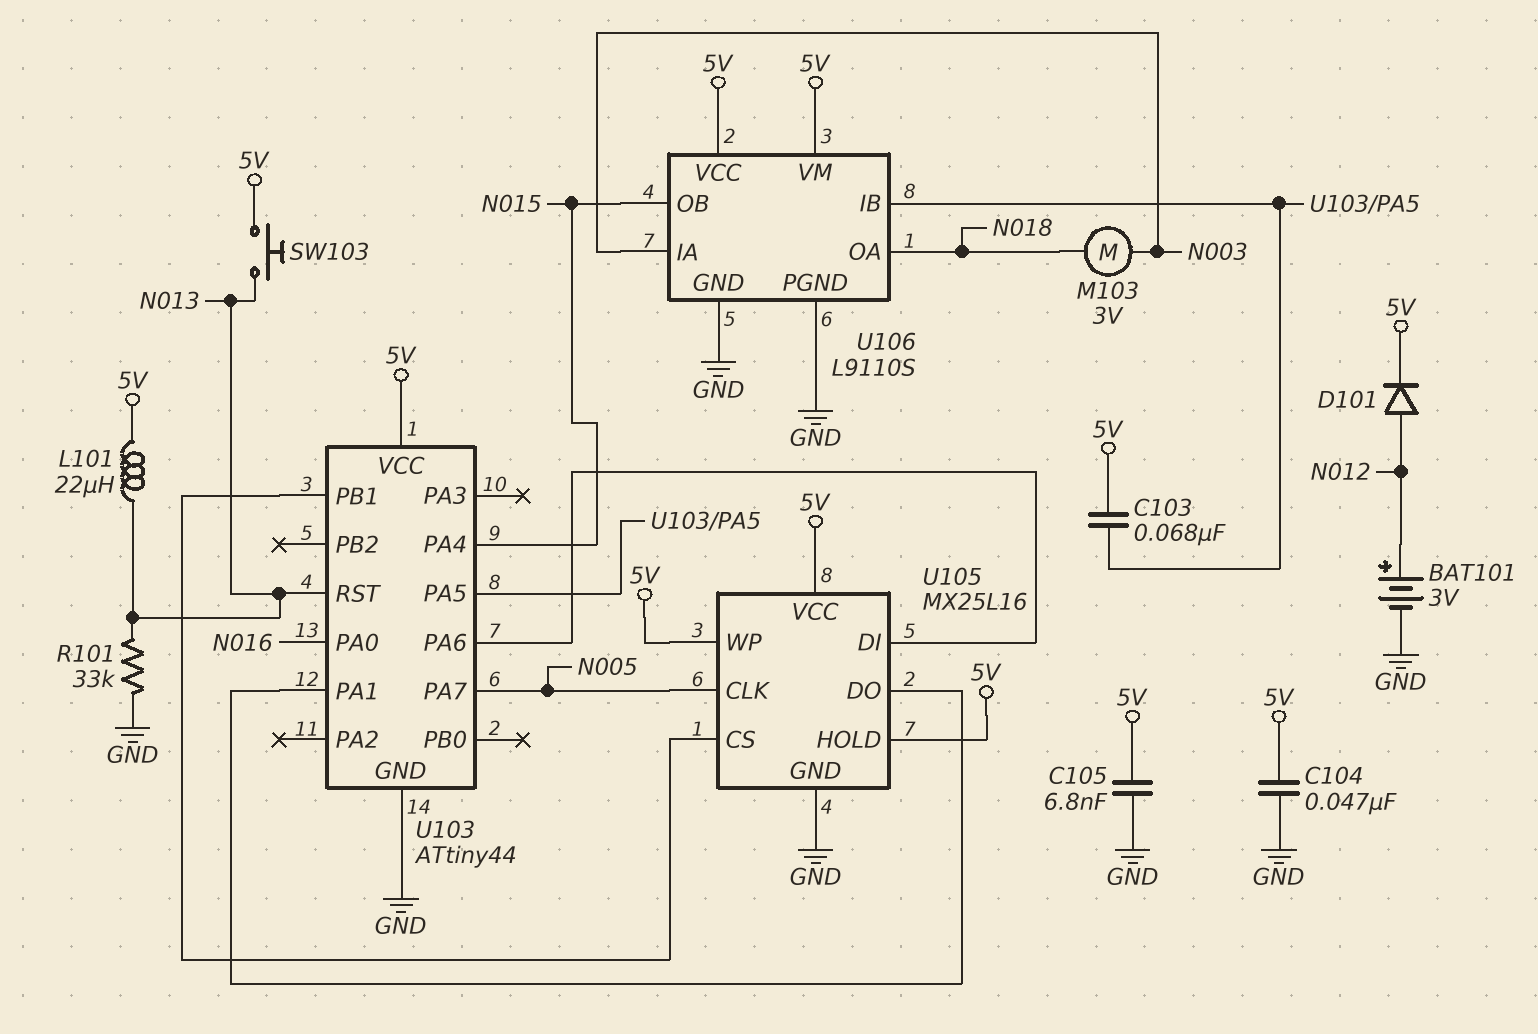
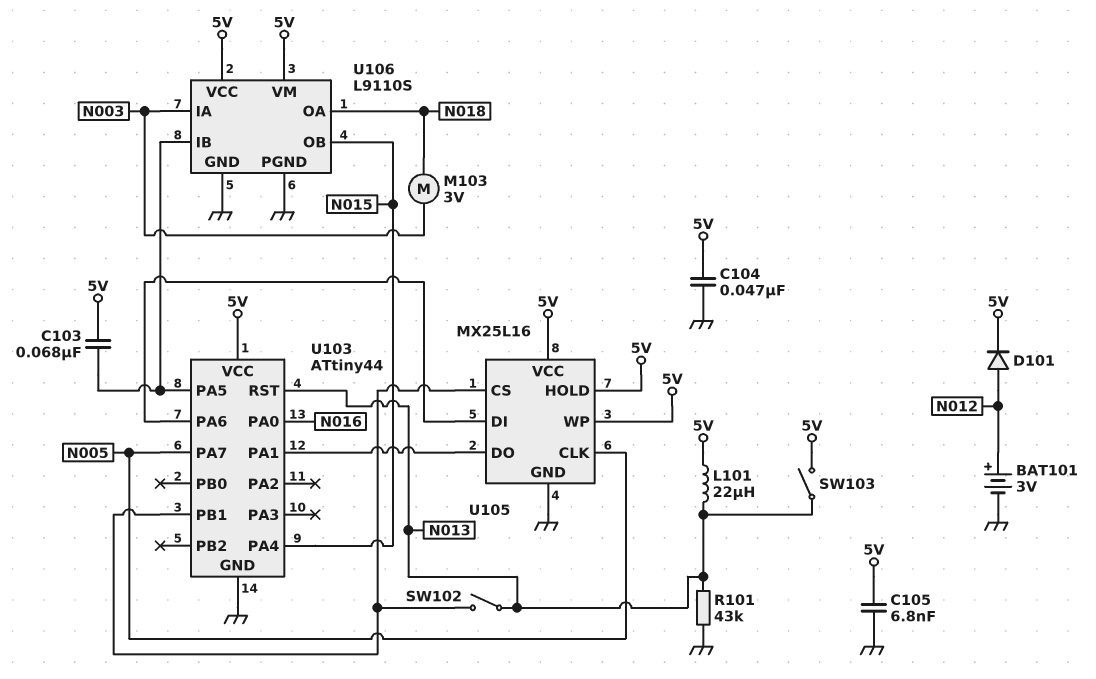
R101: 33k (GND, N013) -> 43k (GND, N013)
SW102: none -> switch (N013, U103/PB1)
SW103: button (5V, N013) -> switch (5V, N013)

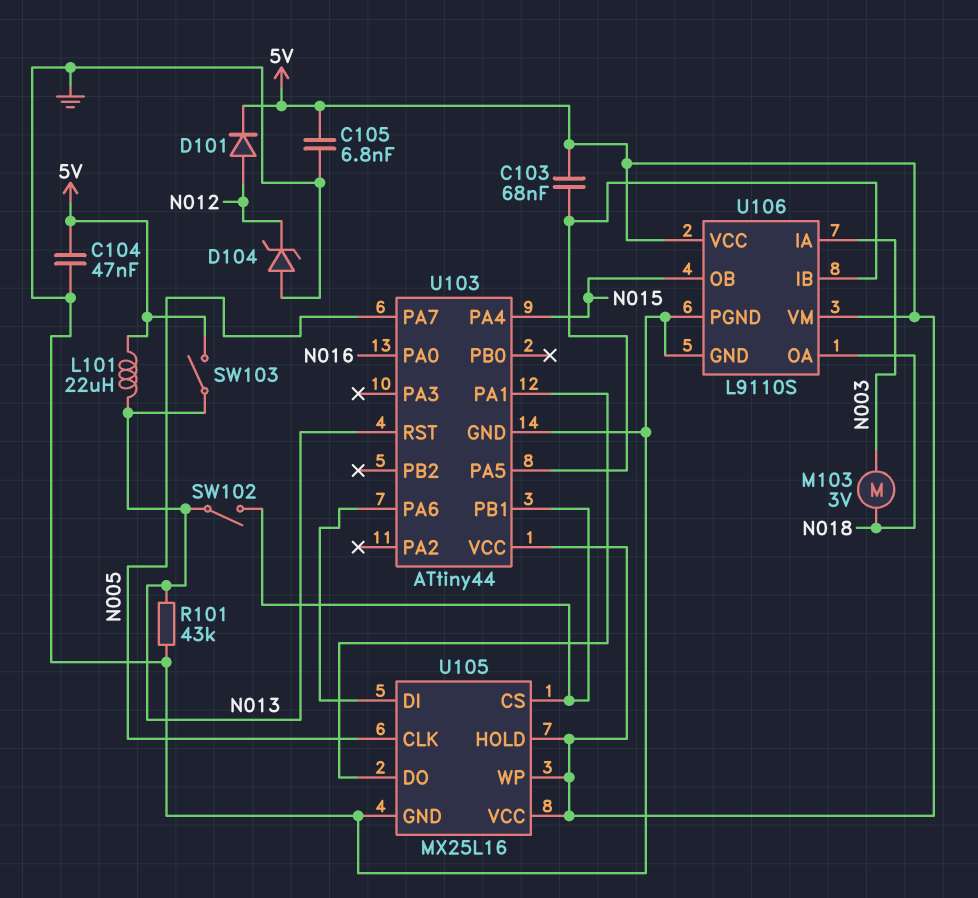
BAT101: 3V (plus N012, minus GND) -> none
D104: none -> zener (A GND, K N012)

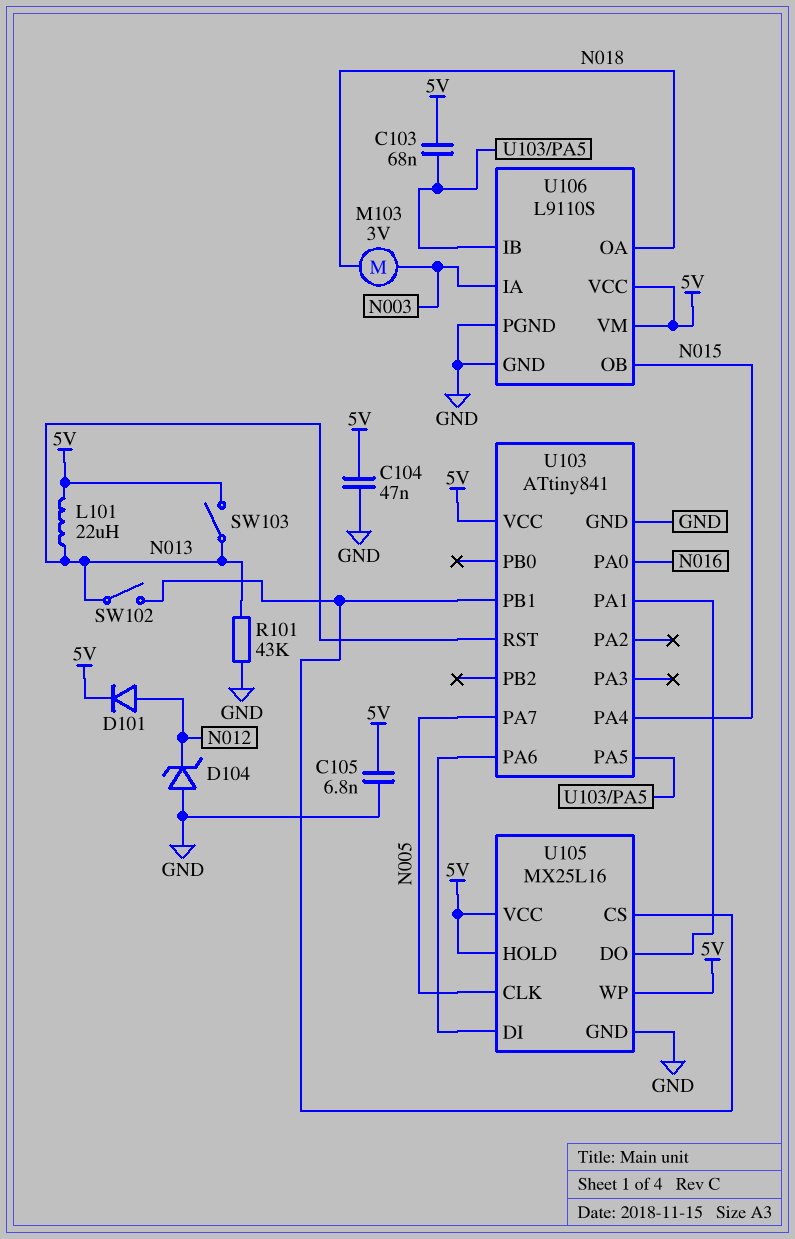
U103: ATtiny44 -> ATtiny841

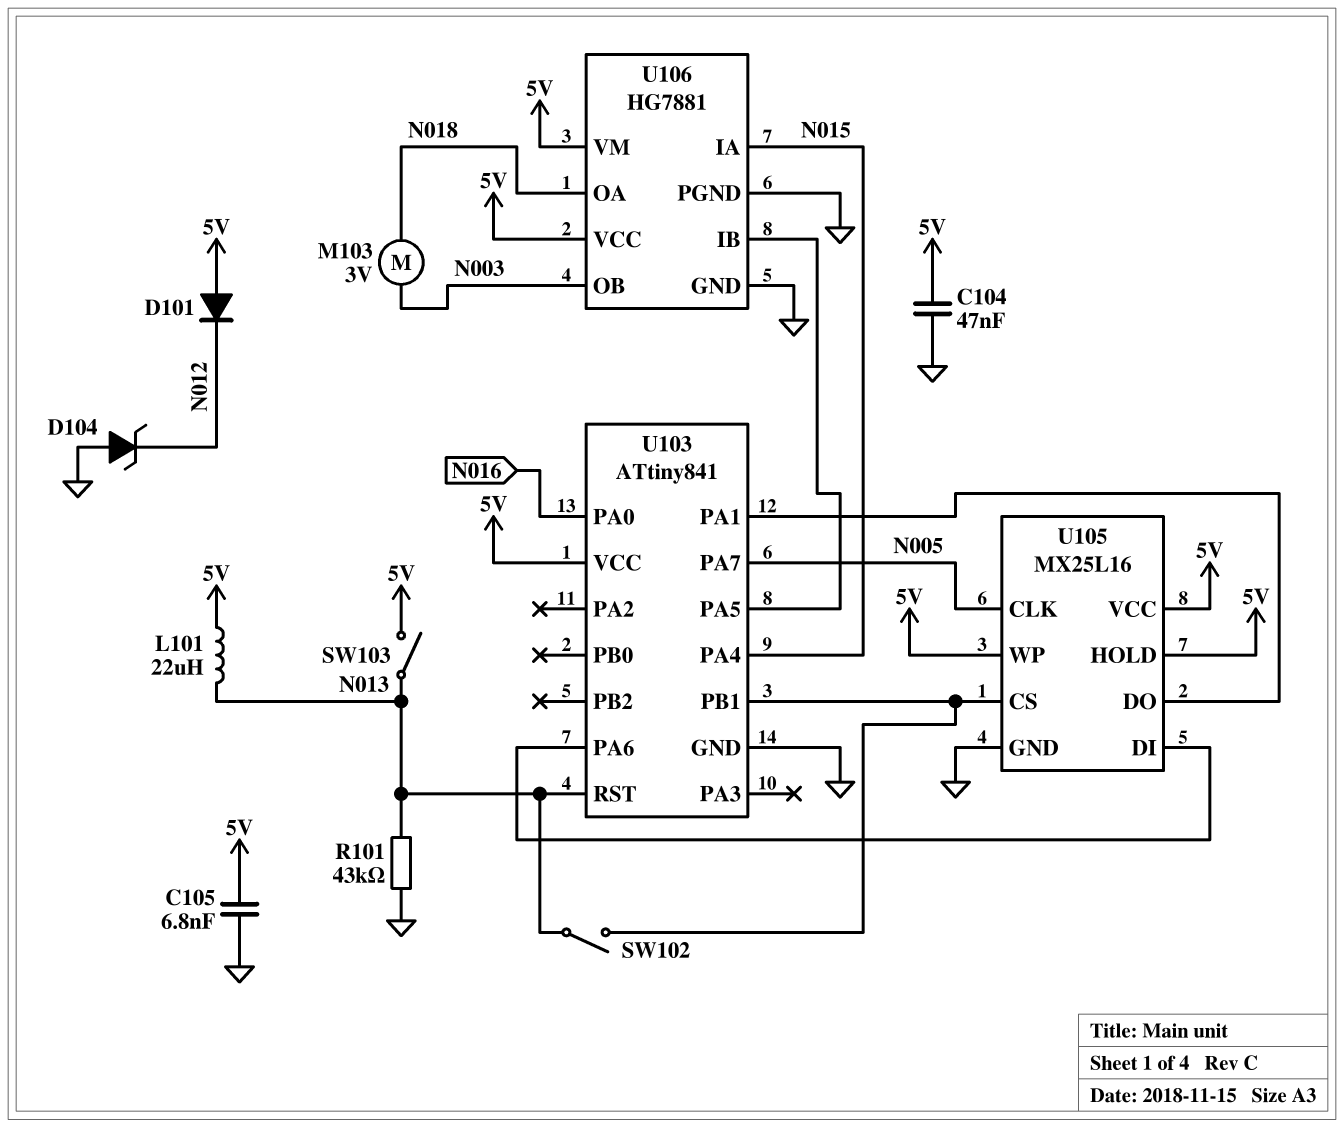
C103: 68nF (5V, U103/PA5) -> none
D101: diode (A N012, K 5V) -> diode (A 5V, K N012)
U106: L9110S -> HG7881
U106 pin IA: N003 -> N015
U106 pin OB: N015 -> N003

